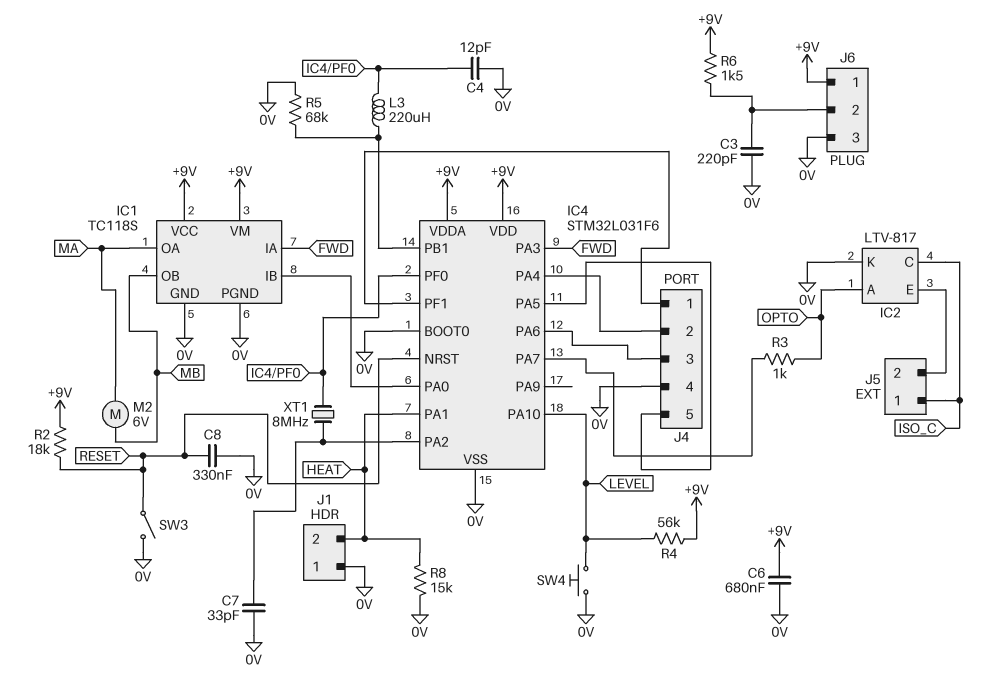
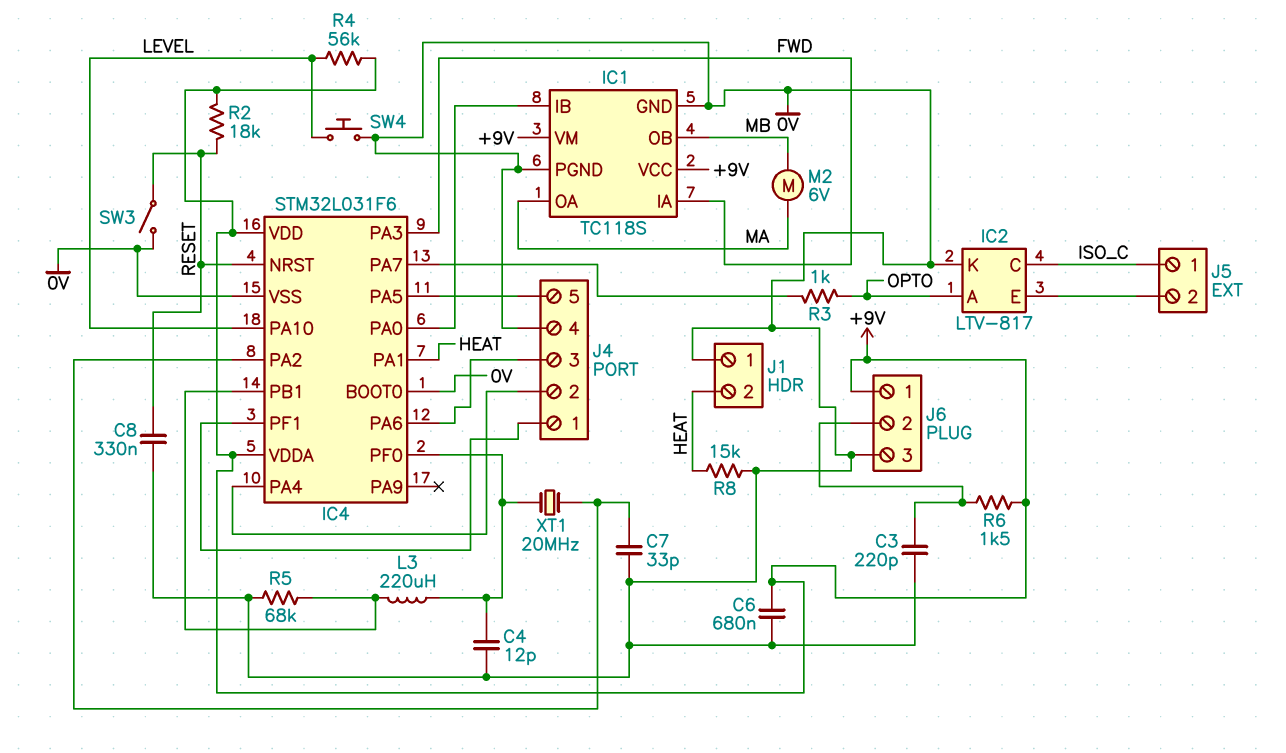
XT1: 8MHz (IC4/PA2, IC4/PF0) -> 20MHz (IC4/PA2, IC4/PF0)

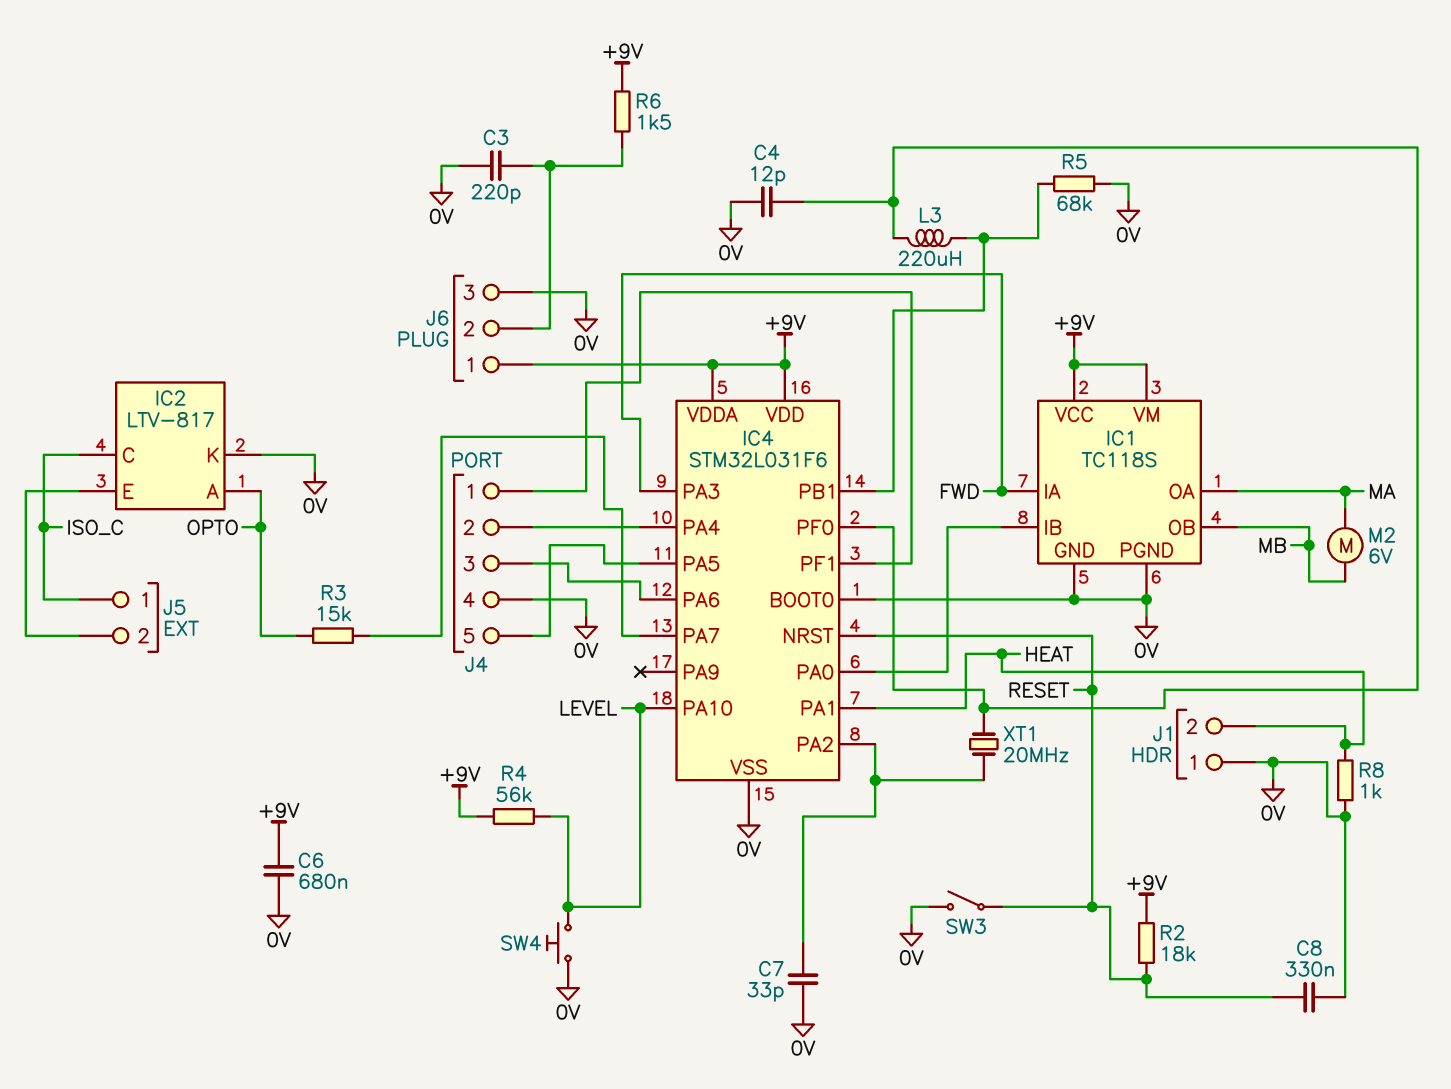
R3: 1k (IC4/PA7, OPTO) -> 15k (IC4/PA7, OPTO)
R8: 15k (0V, HEAT) -> 1k (0V, HEAT)

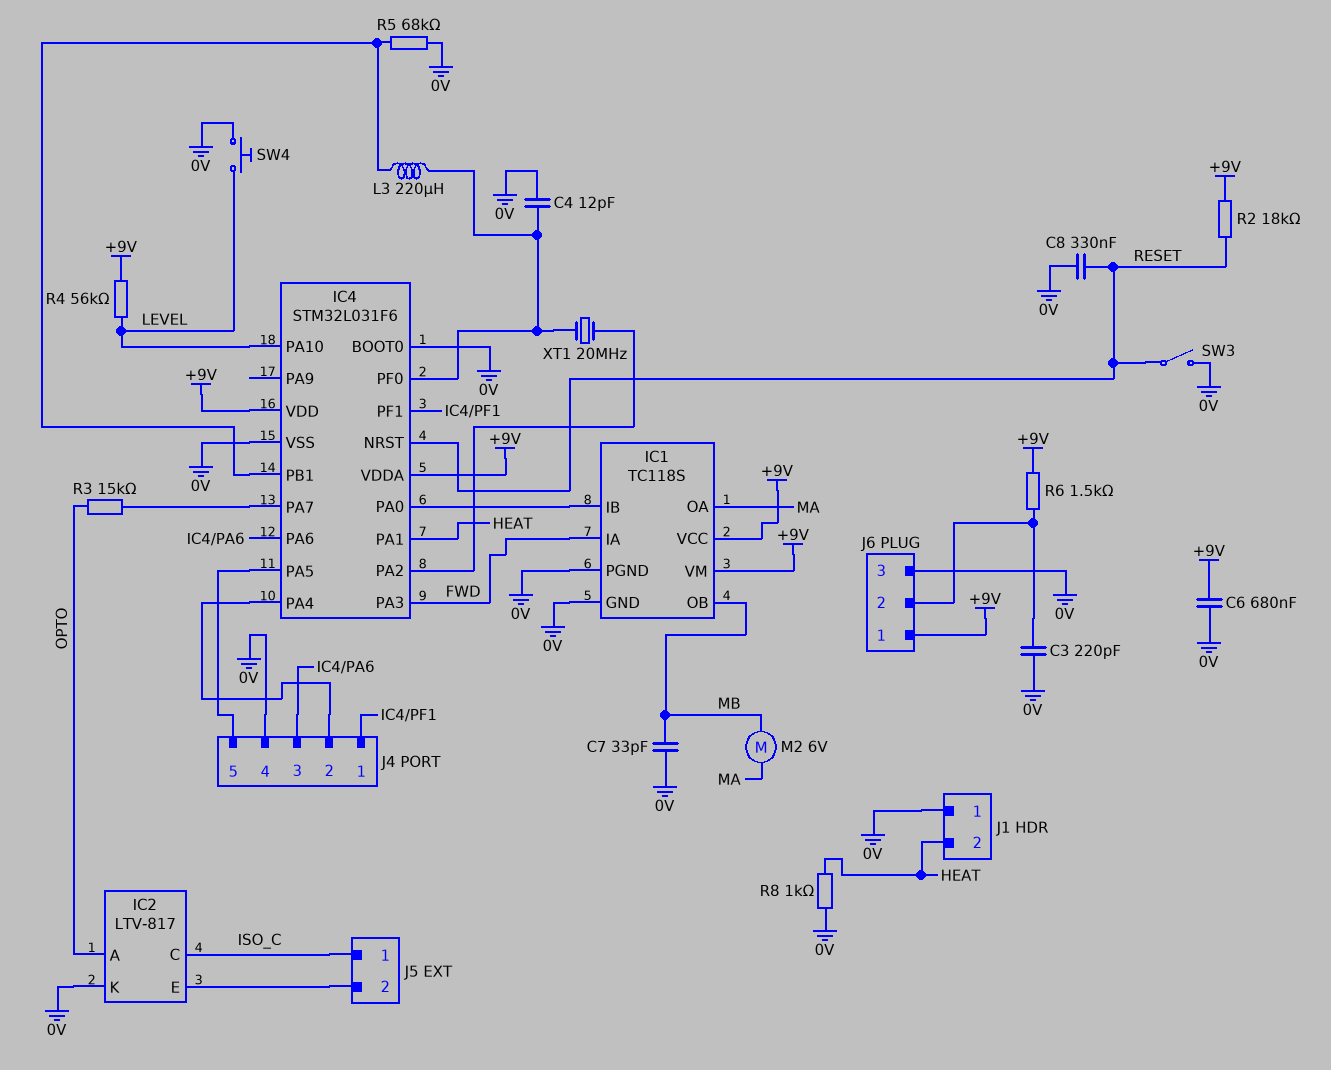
C7: 33pF (0V, IC4/PA2) -> 33pF (0V, MB)

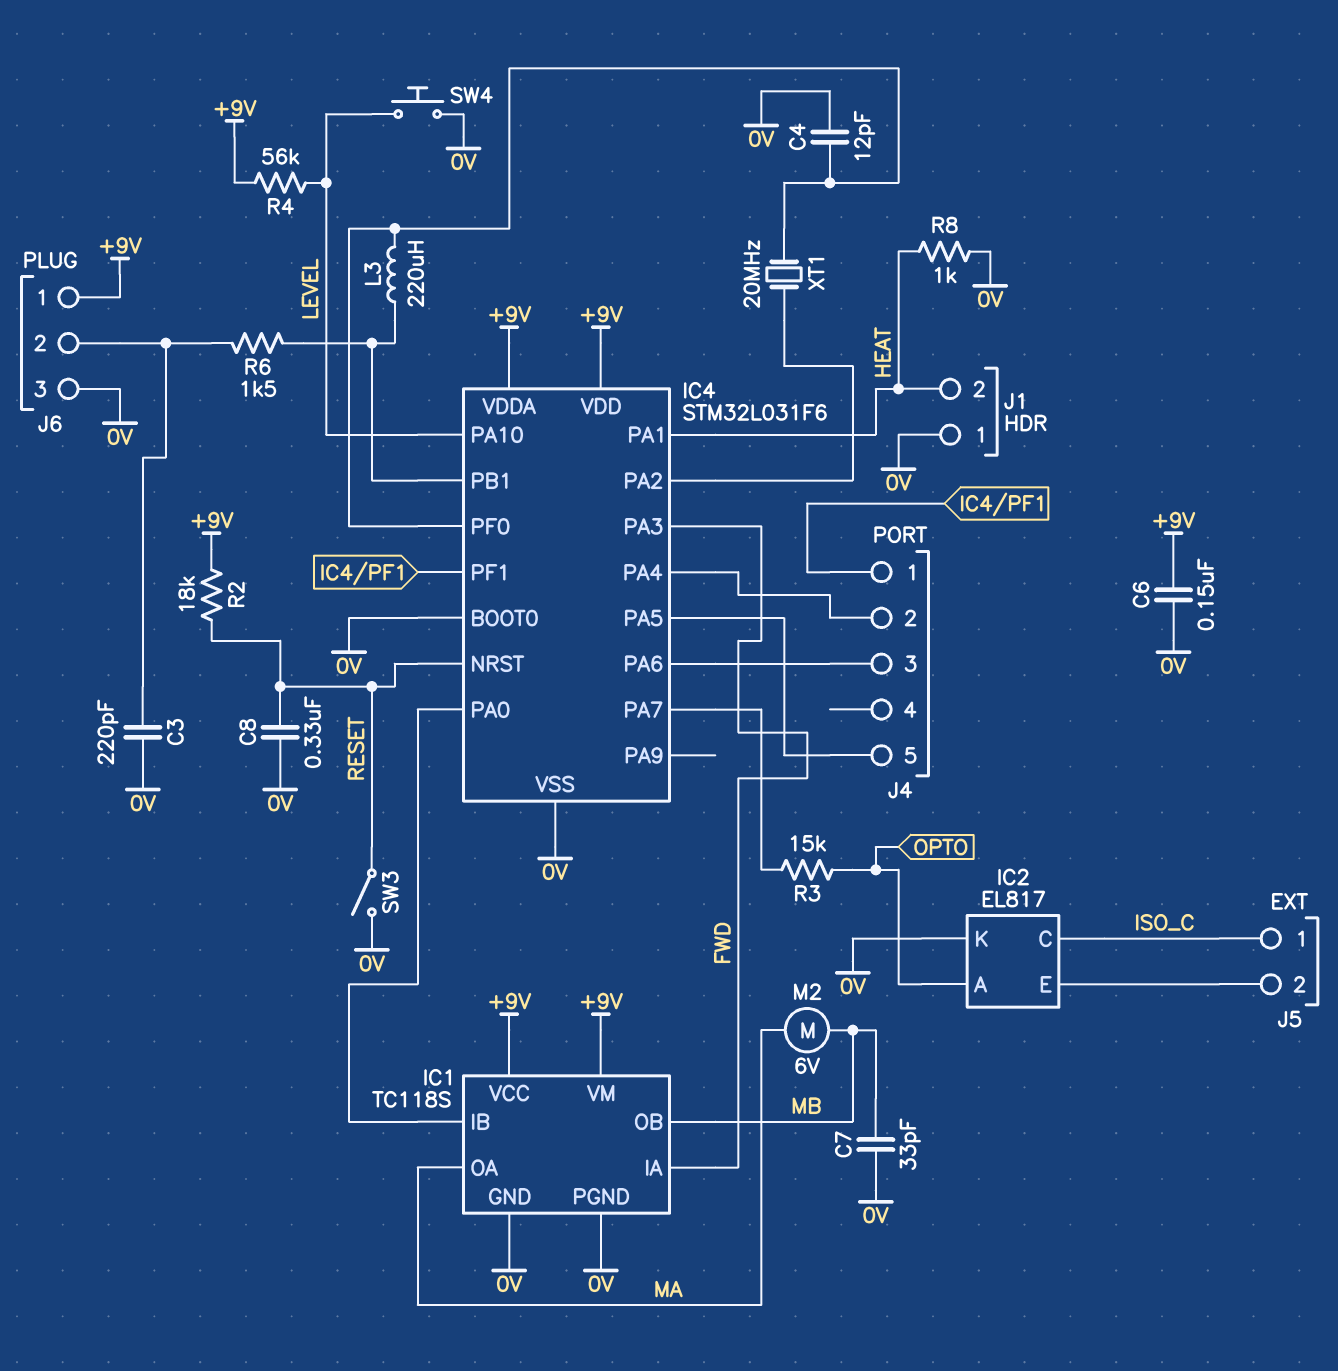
C6: 680nF (+9V, 0V) -> 150nF (+9V, 0V)
IC2: LTV-817 -> EL817
J4 pin 4: 0V -> none
R5: 68k (0V, IC4/PB1) -> none
R6: 1.5k (+9V, J6/2) -> 1.5k (IC4/PB1, J6/2)

